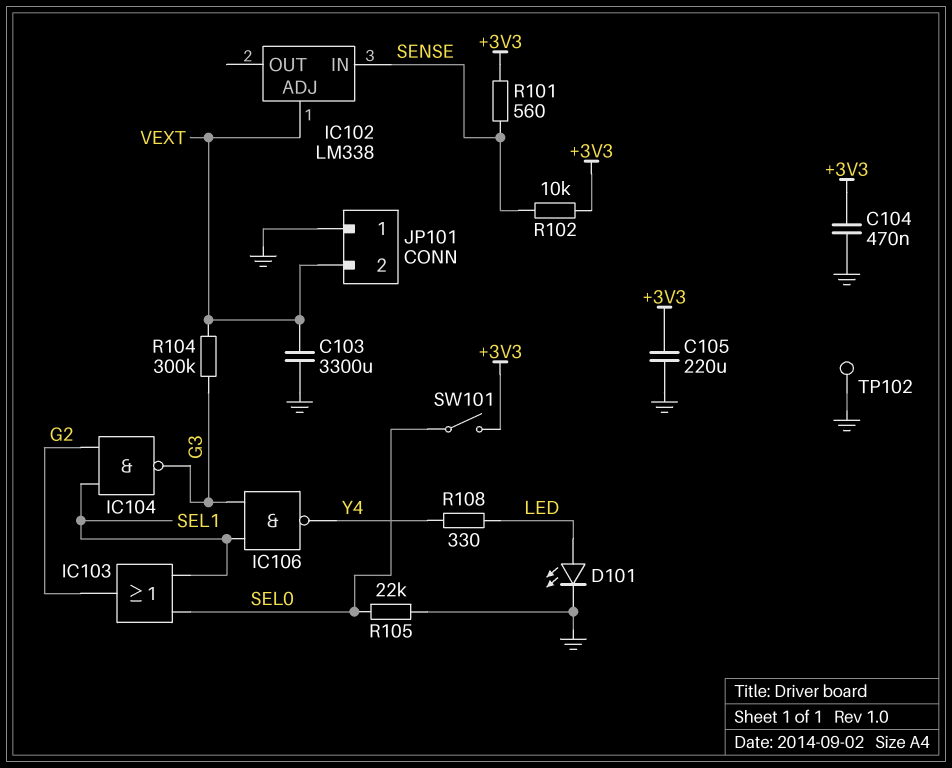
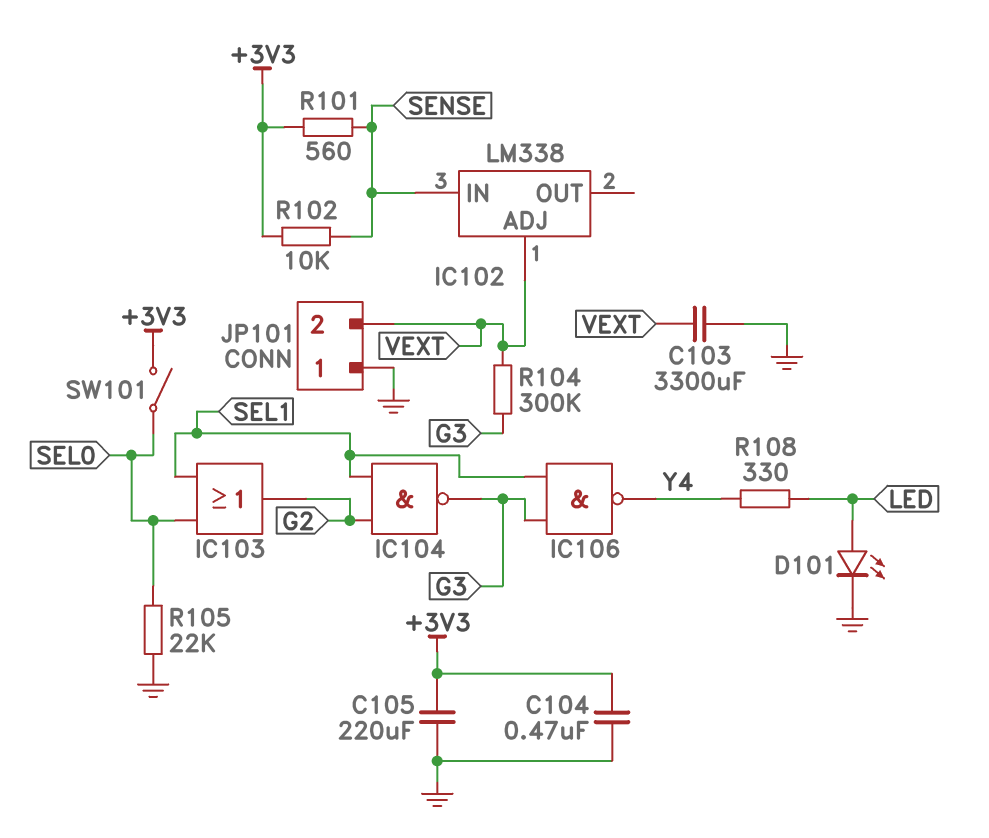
TP102: test point (GND) -> none

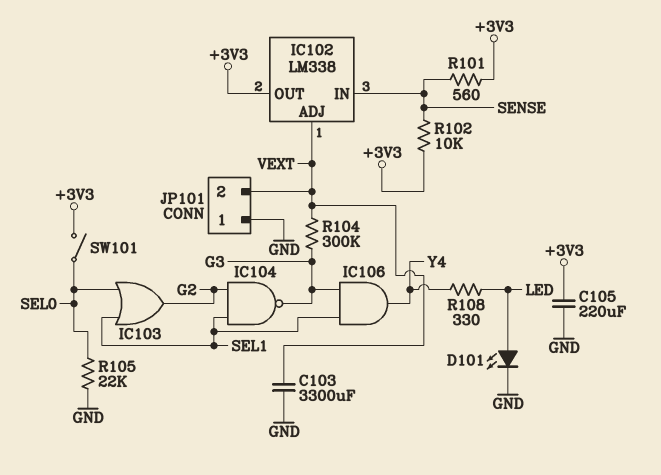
C104: 470nF (+3V3, GND) -> none
IC102 pin OUT: none -> +3V3
IC106: NAND (in G3, in SEL1, out Y4) -> AND (in G3, in SEL1, out Y4)

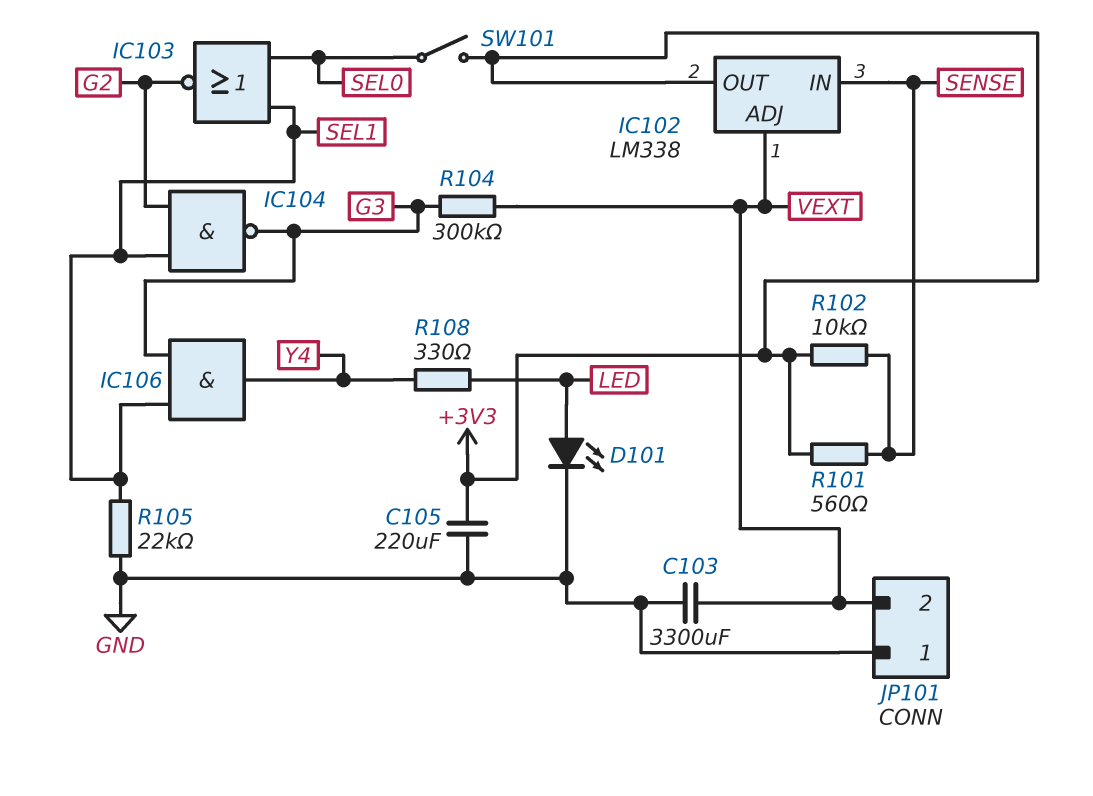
IC103: OR (in SEL0, in SEL1, out G2) -> NOR (in SEL0, in SEL1, out G2)
R105: 22k (GND, SEL0) -> 22k (GND, SEL1)

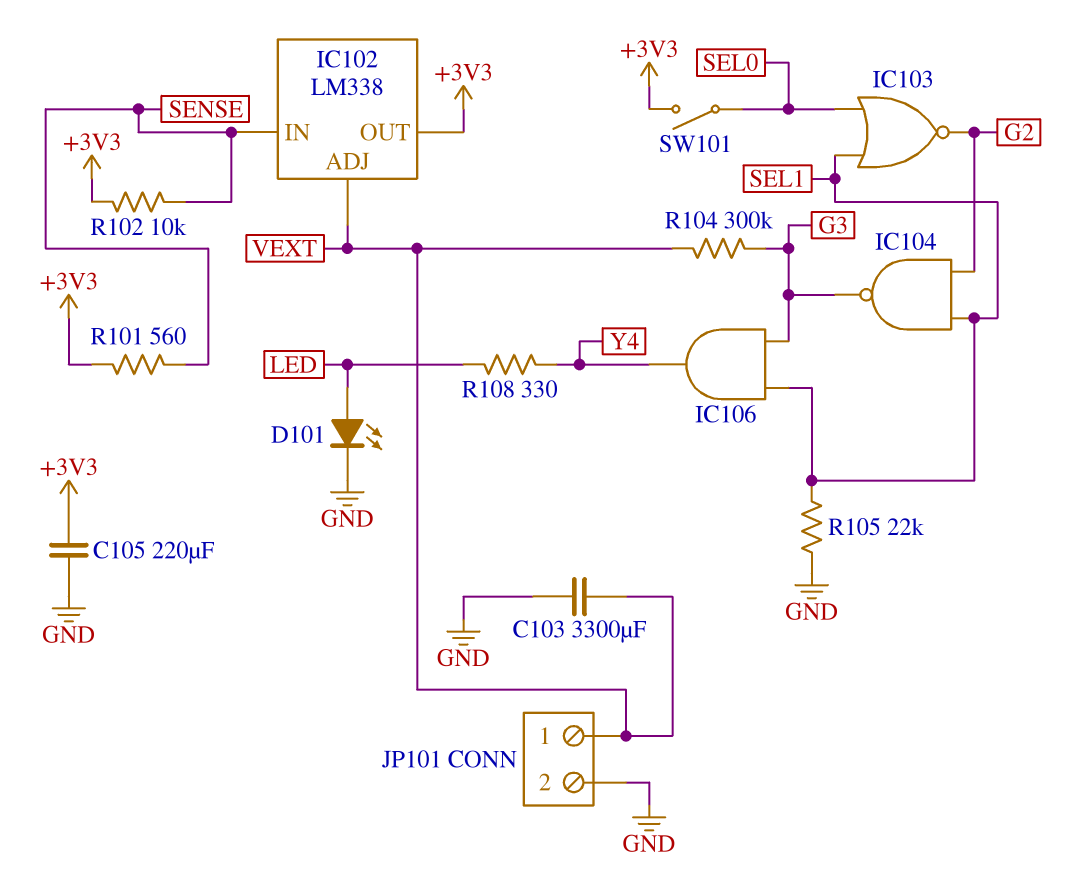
JP101 pin 1: GND -> VEXT
JP101 pin 2: VEXT -> GND

